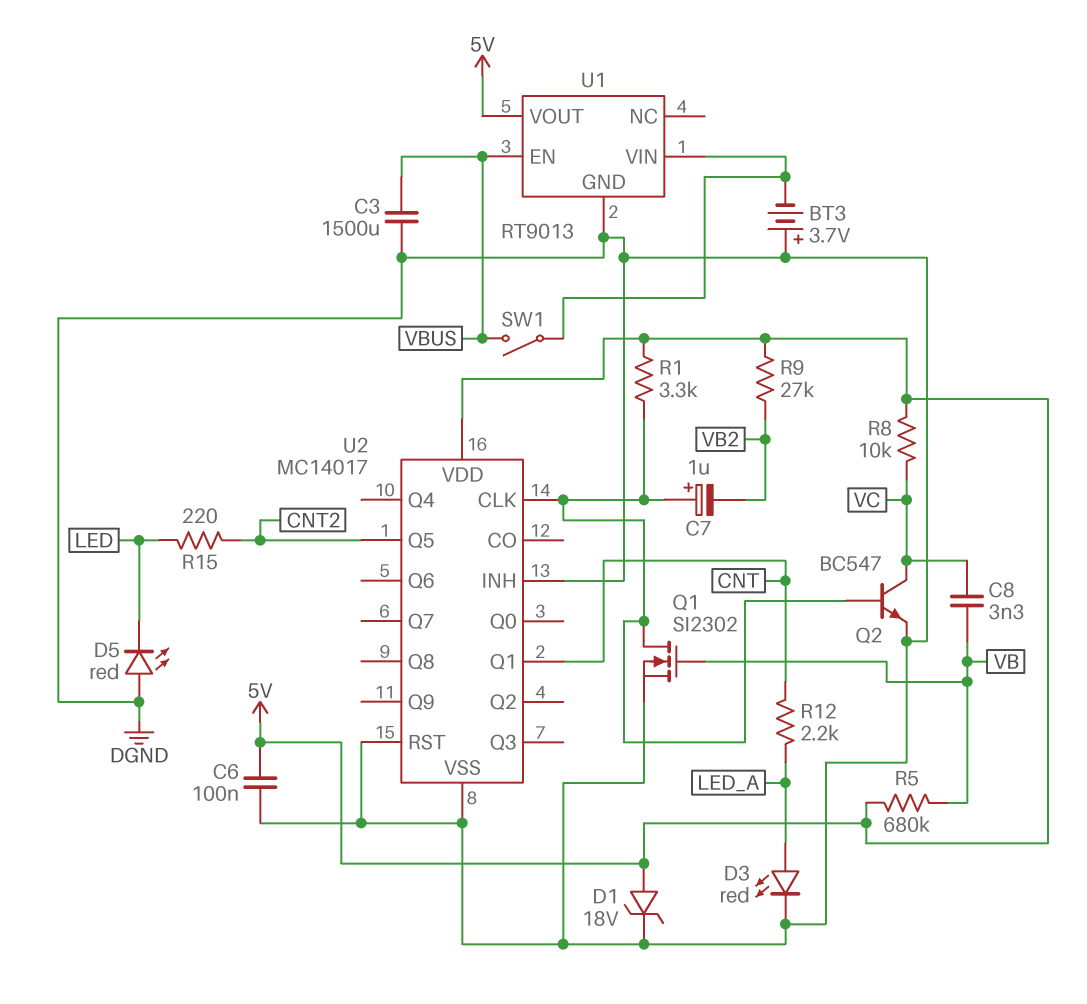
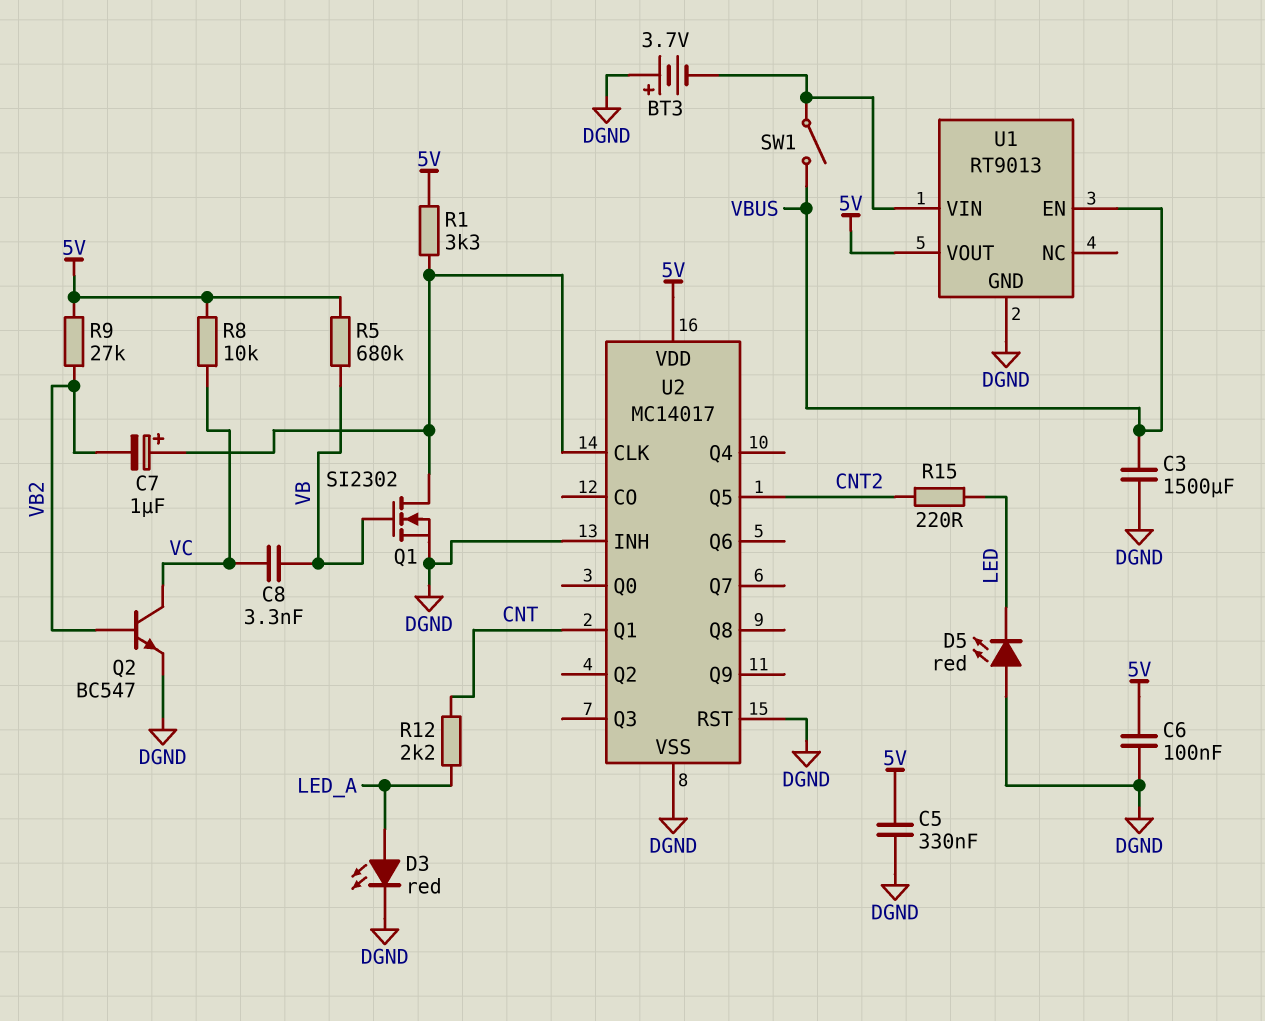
C5: none -> 330nF (5V, DGND)
D1: zener 18V (A 5V, K DGND) -> none
Q2: NPN BC547 (B U2/CLK, C VC, E DGND) -> NPN BC547 (B VB2, C VC, E DGND)

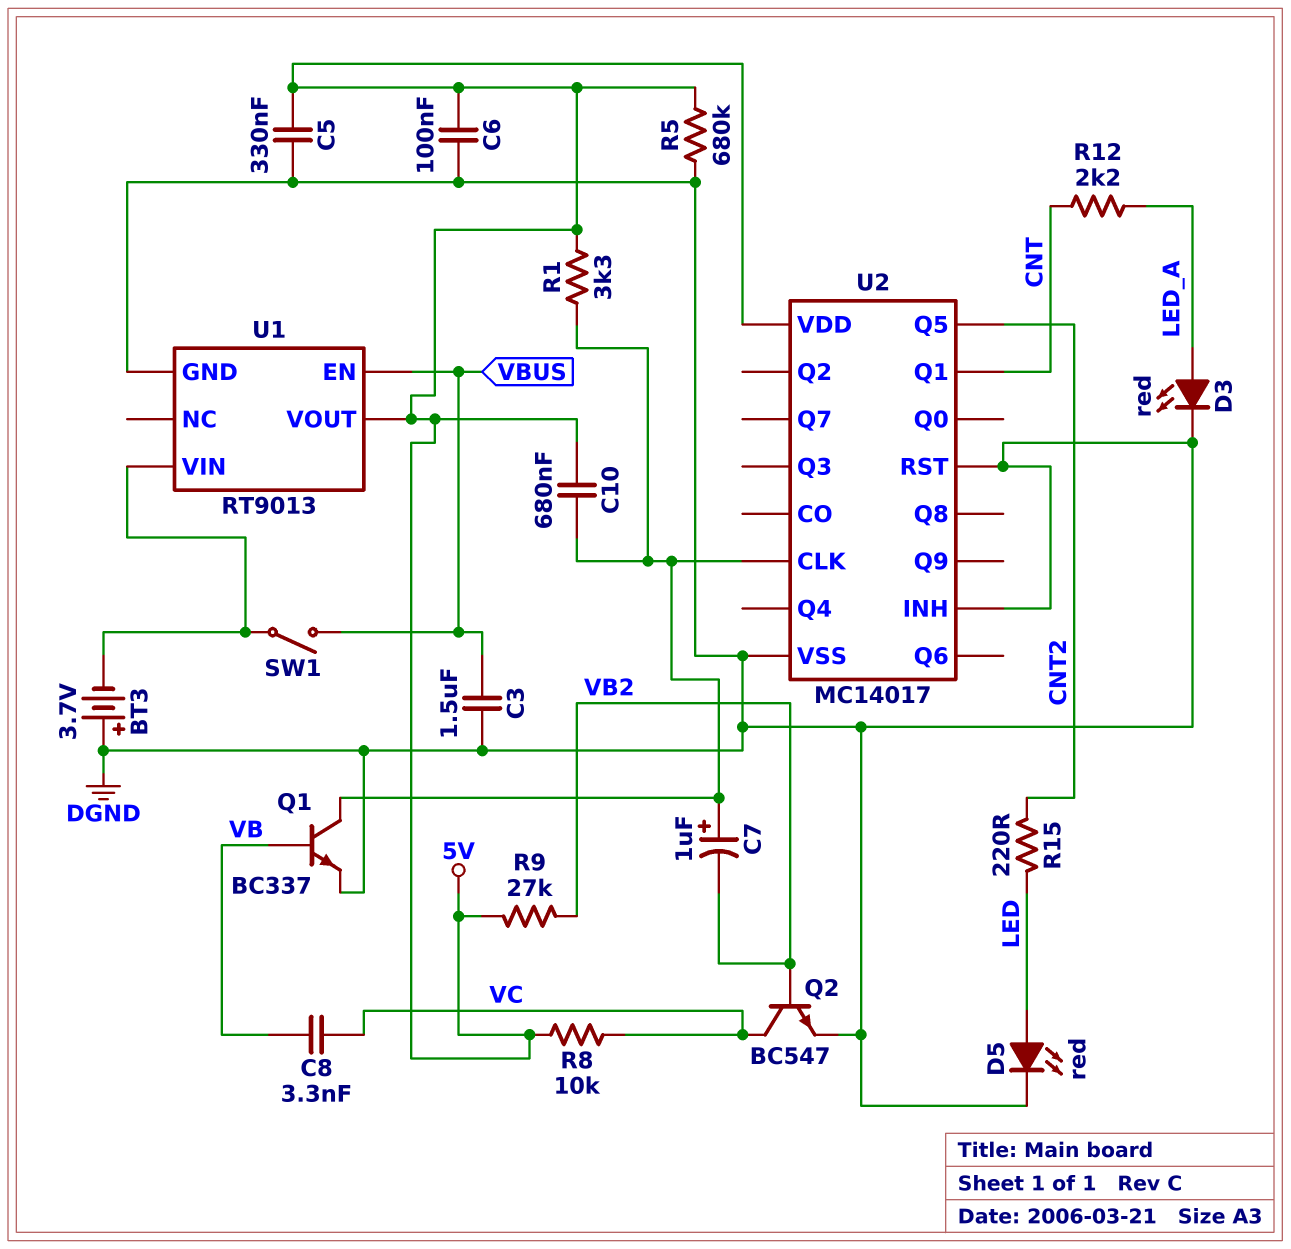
C3: 1500uF (DGND, VBUS) -> 1.5uF (DGND, VBUS)
C10: none -> 680nF (5V, U2/CLK)
D5: LED red (A DGND, K LED) -> LED red (A LED, K DGND)
Q1: NMOS SI2302 (G VB, D U2/CLK, S DGND) -> NPN BC337 (B VB, C U2/CLK, E DGND)
R5: 680k (5V, VB) -> 680k (5V, DGND)

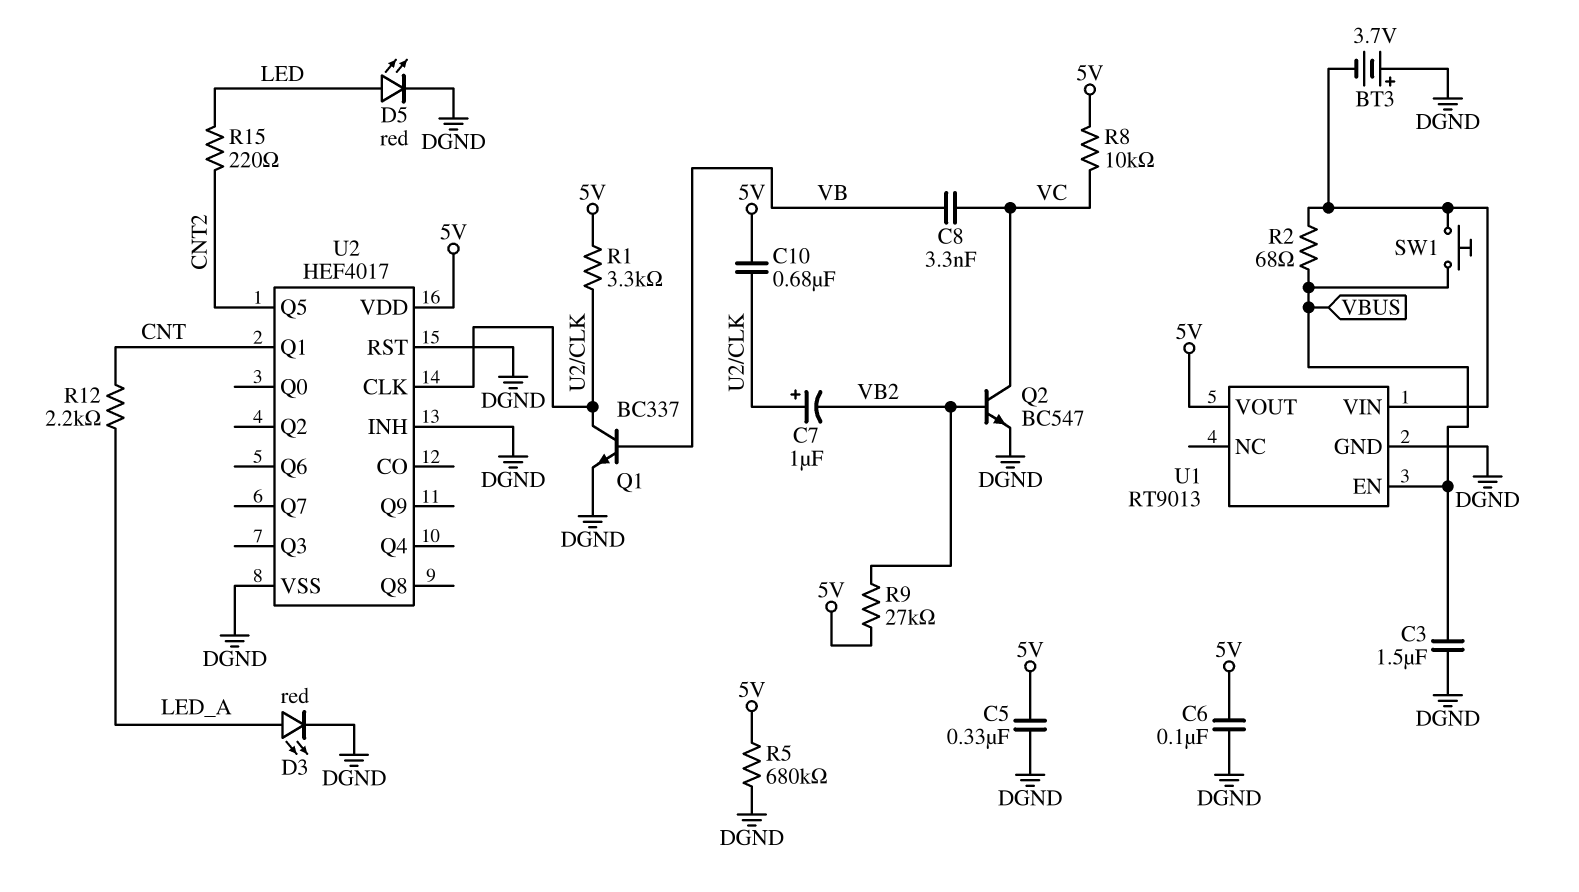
R2: none -> 68 (U1/VIN, VBUS)
SW1: switch (U1/VIN, VBUS) -> button (U1/VIN, VBUS)
U2: MC14017 -> HEF4017

